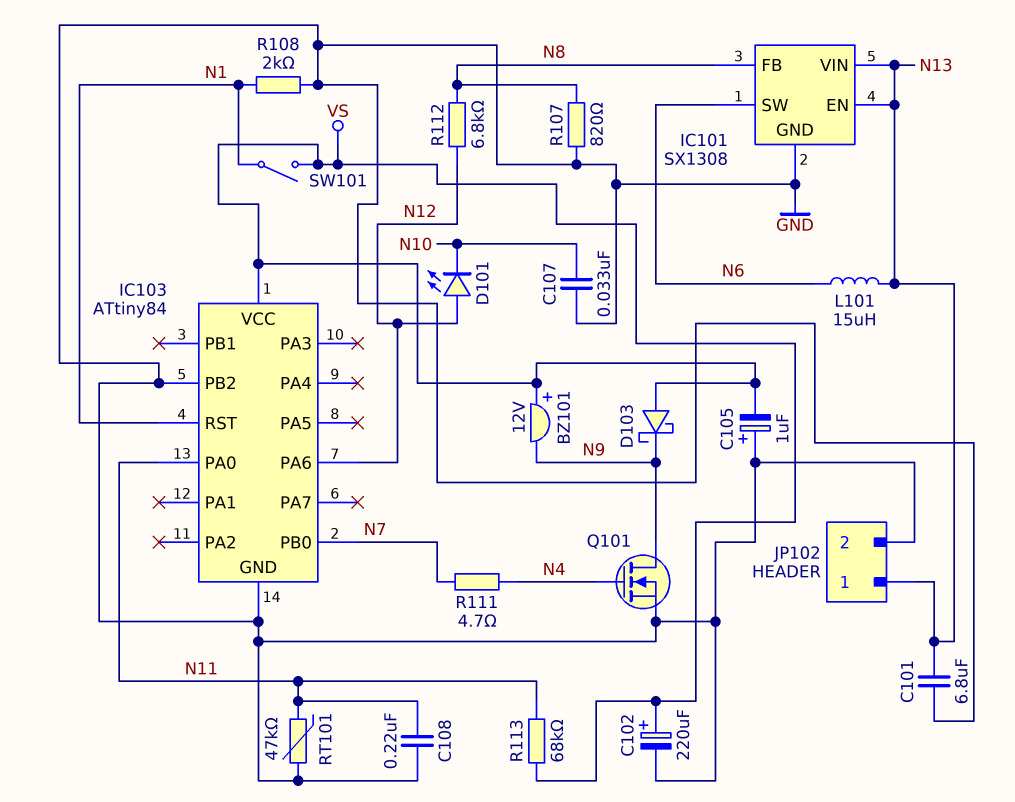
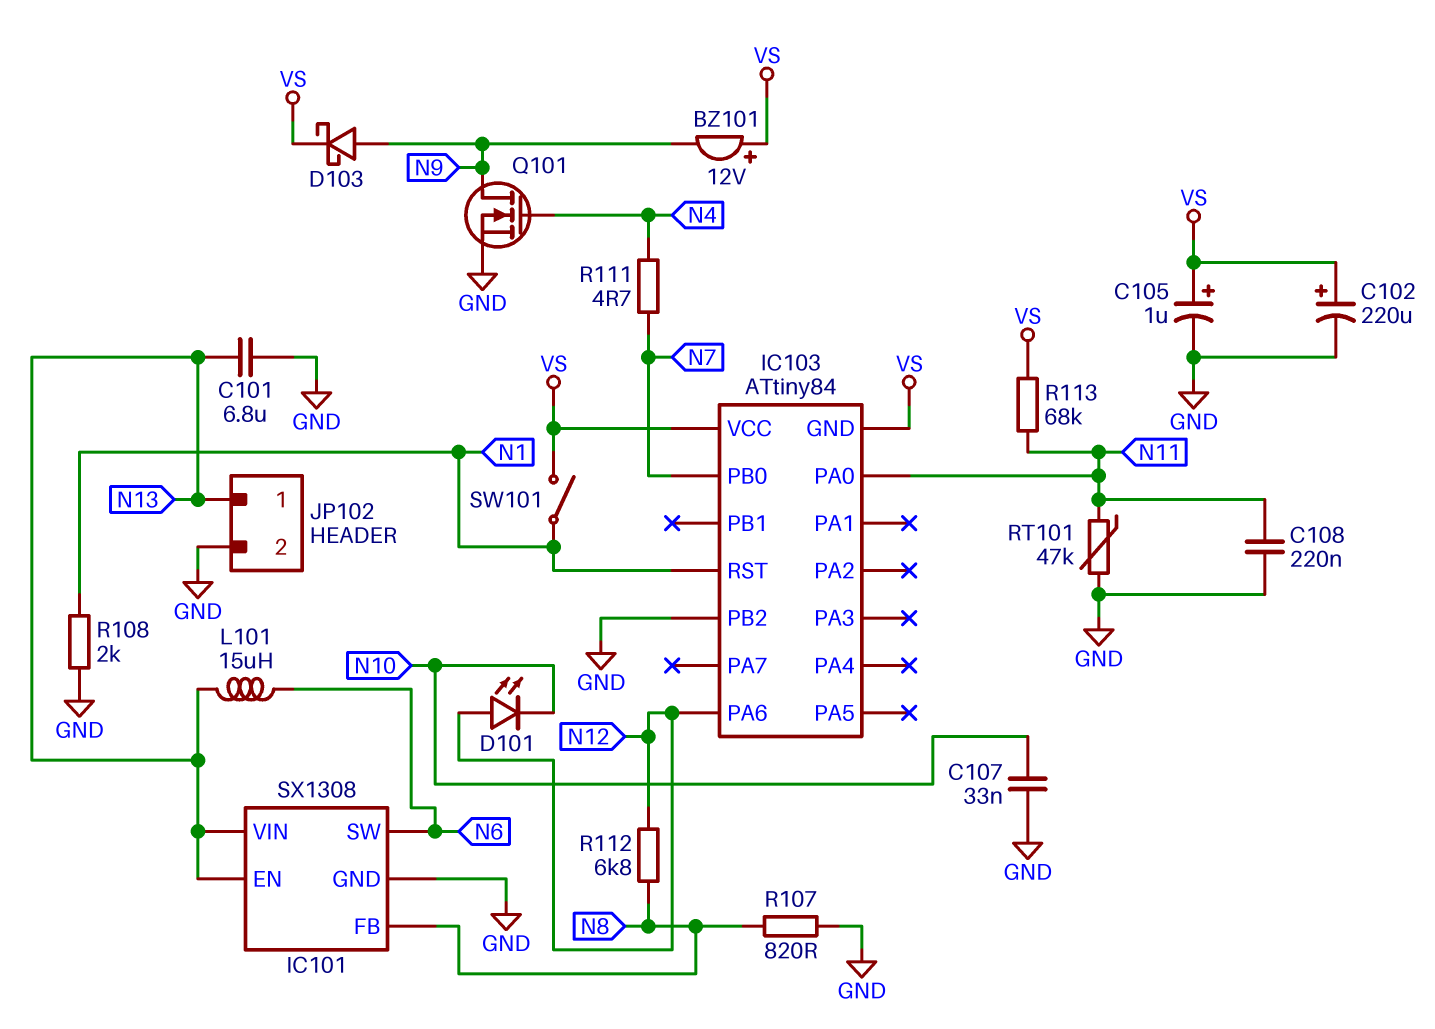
C105: 1uF (plus GND, minus VS) -> 1uF (plus VS, minus GND)
D103: schottky (A VS, K N9) -> schottky (A N9, K VS)
IC103 pin GND: GND -> VS

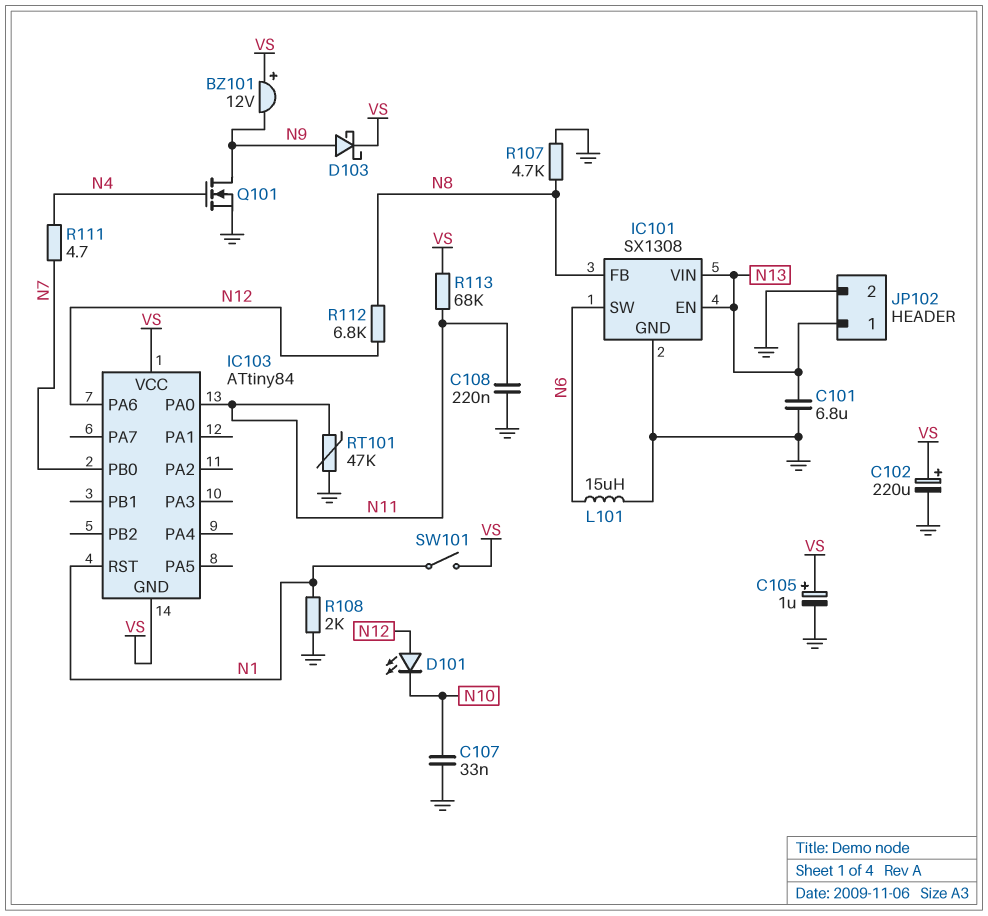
IC103 pin PB2: GND -> none
L101: 15uH (N6, N13) -> 15uH (GND, N6)
R107: 820 (GND, N8) -> 4.7k (GND, N8)

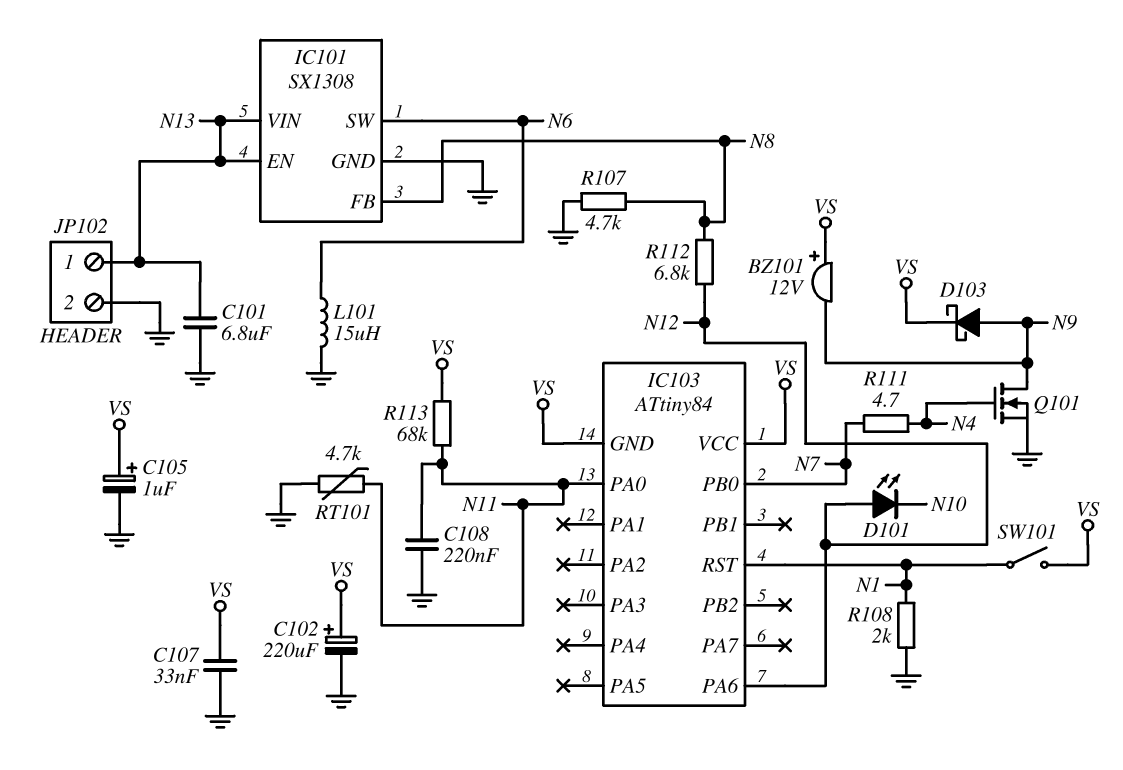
C107: 33nF (GND, N10) -> 33nF (GND, VS)
RT101: 47k (GND, N11) -> 4.7k (GND, N11)

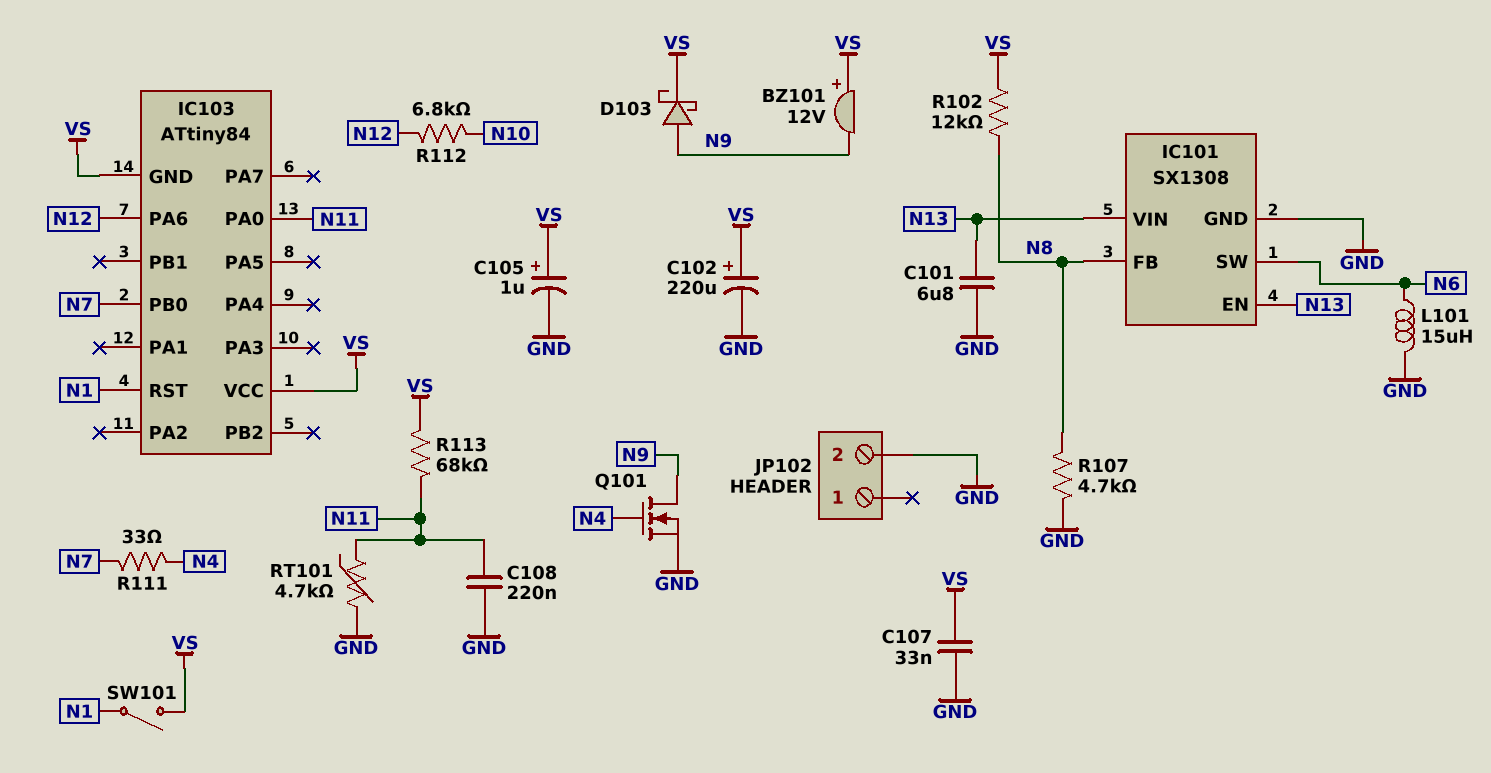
D101: LED (A N12, K N10) -> none
JP102 pin 1: N13 -> none
R102: none -> 12k (N8, VS)
R108: 2k (GND, N1) -> none
R111: 4.7 (N4, N7) -> 33 (N4, N7)
R112: 6.8k (N8, N12) -> 6.8k (N10, N12)

